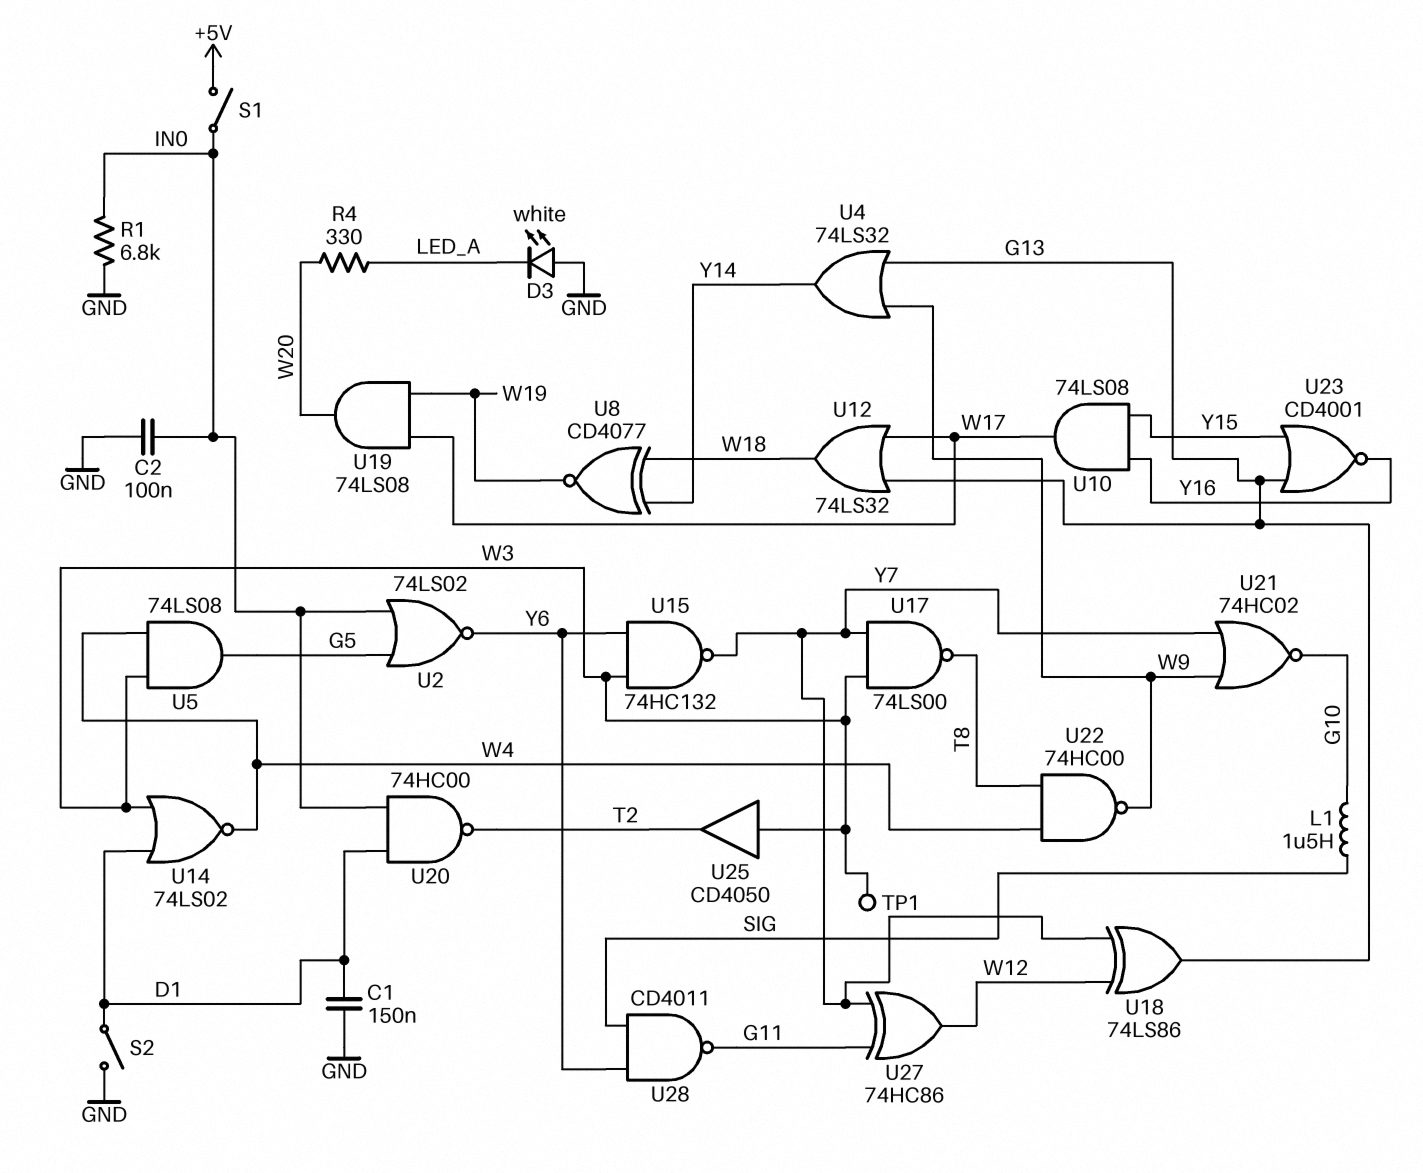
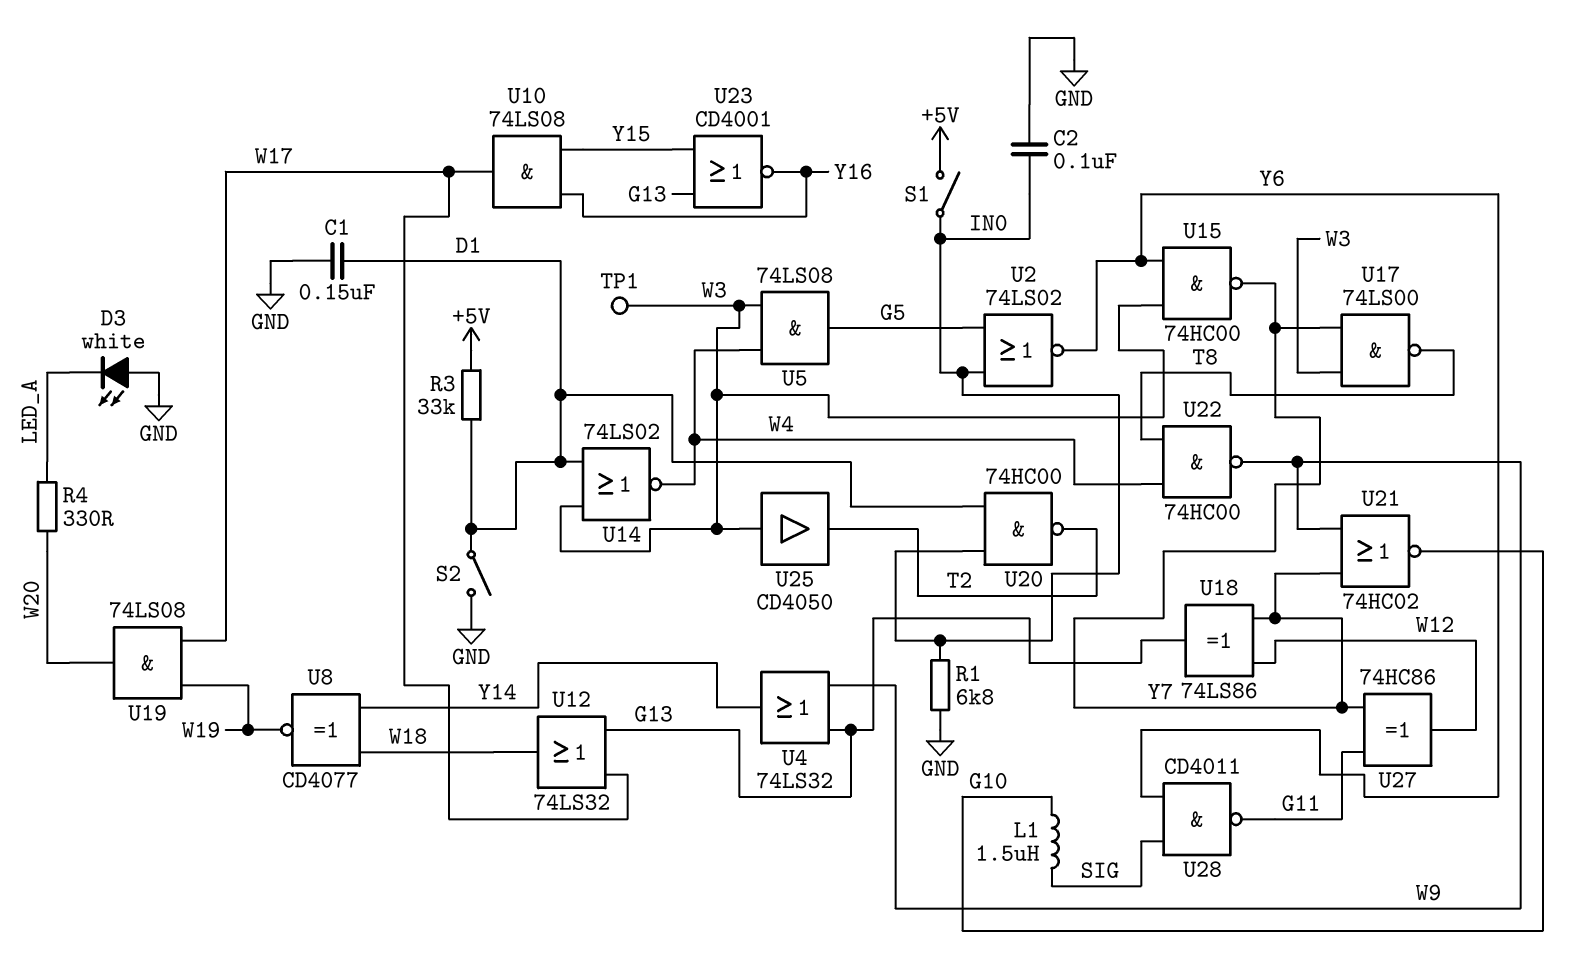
R3: none -> 33k (+5V, D1)
U15: NAND 74HC132 (in W3, in Y6, out Y7) -> NAND 74HC00 (in W3, in Y6, out Y7)

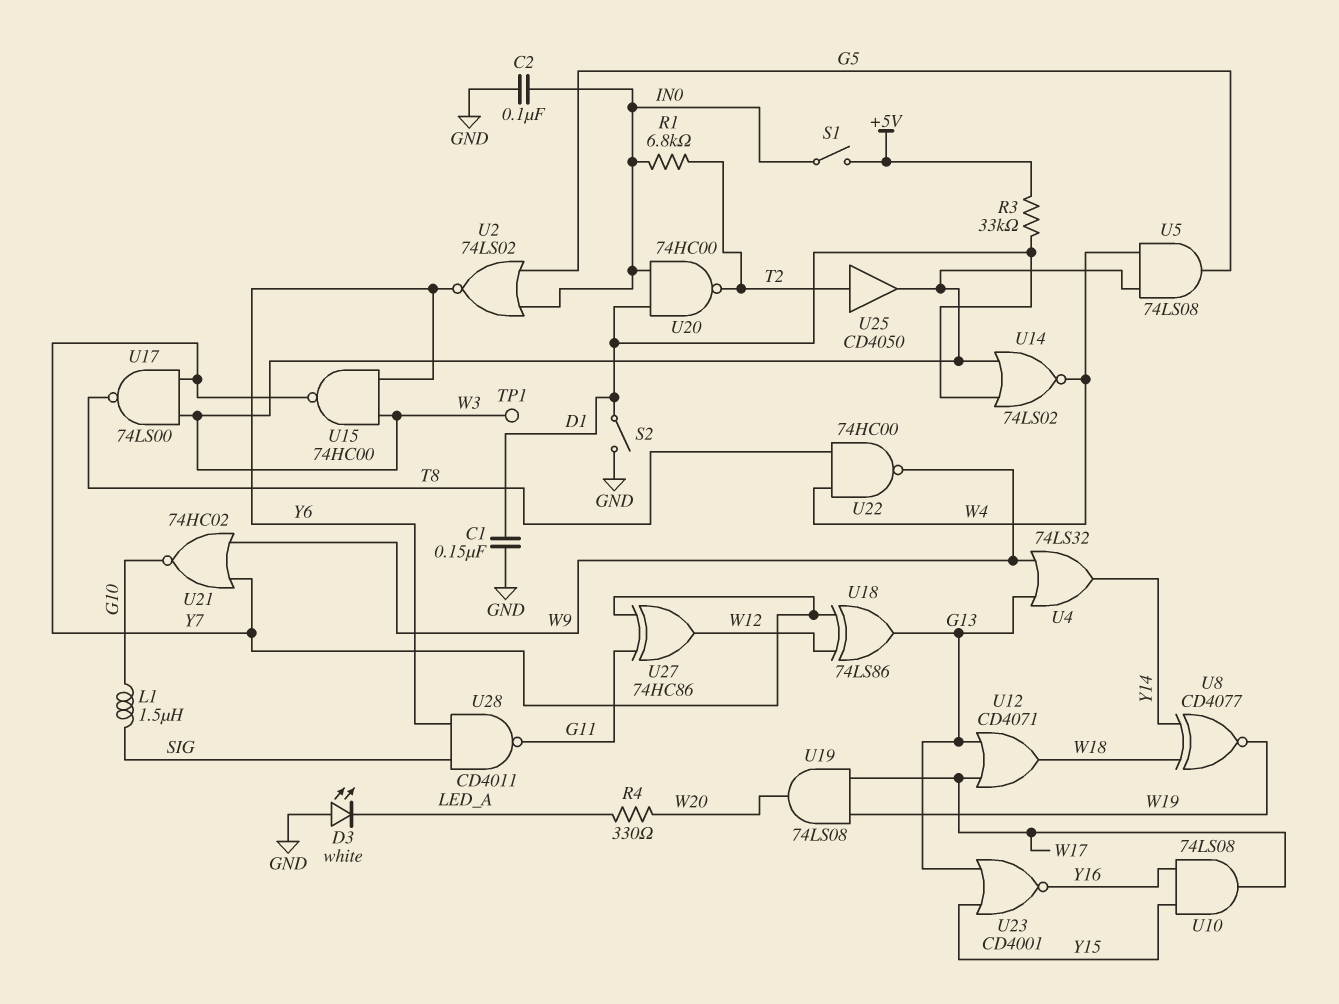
R1: 6.8k (GND, IN0) -> 6.8k (IN0, T2)
U12: OR 74LS32 (in G13, in W17, out W18) -> OR CD4071 (in G13, in W17, out W18)
U25: buffer CD4050 (in W3, out T2) -> buffer CD4050 (in T2, out W3)

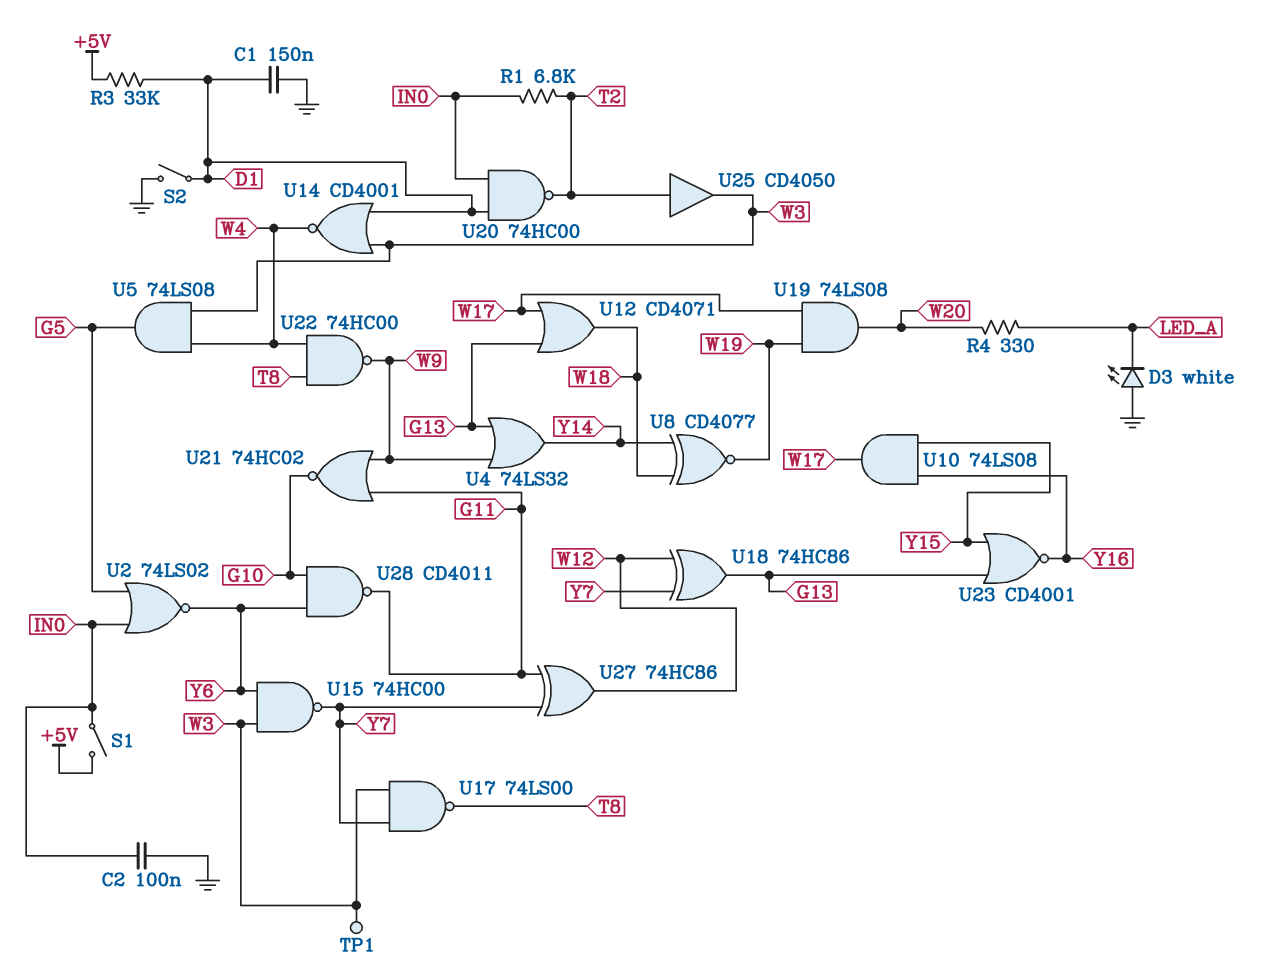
L1: 1.5uH (G10, SIG) -> none
U14: NOR 74LS02 (in D1, in W3, out W4) -> NOR CD4001 (in D1, in W3, out W4)
U18: XOR 74LS86 (in W12, in Y7, out G13) -> XOR 74HC86 (in W12, in Y7, out G13)
U21: NOR 74HC02 (in W9, in Y7, out G10) -> NOR 74HC02 (in G11, in W9, out G10)
U28: NAND CD4011 (in SIG, in Y6, out G11) -> NAND CD4011 (in G10, in Y6, out G11)

